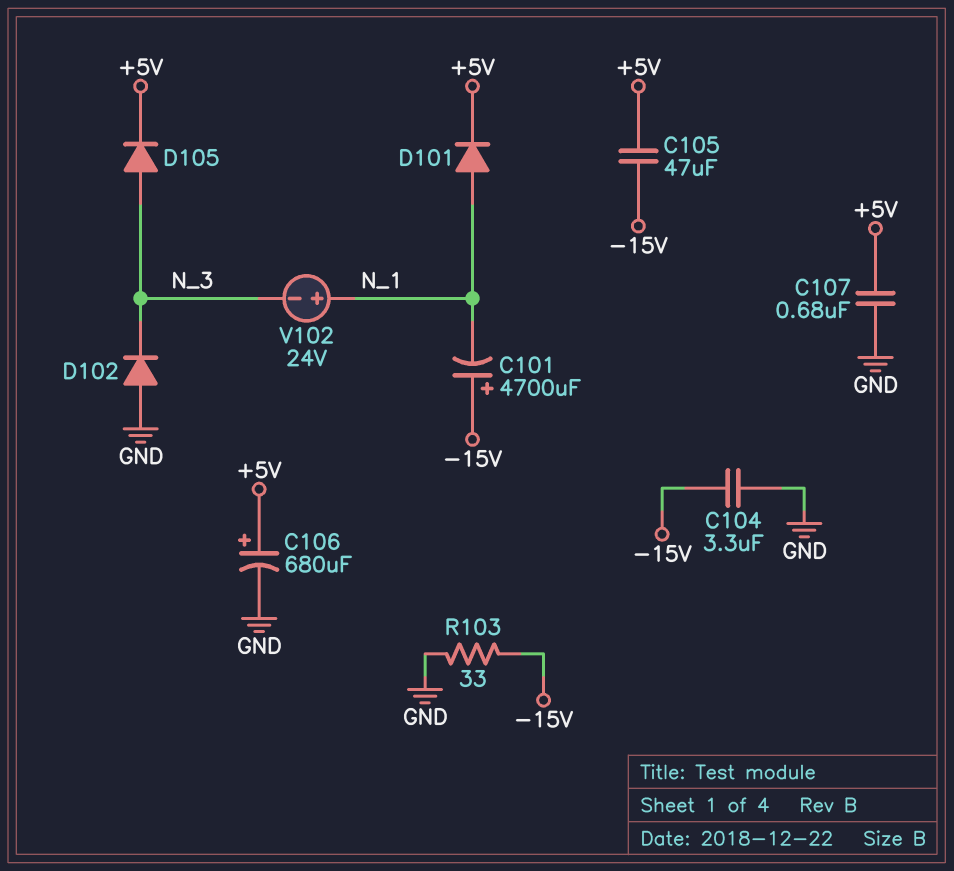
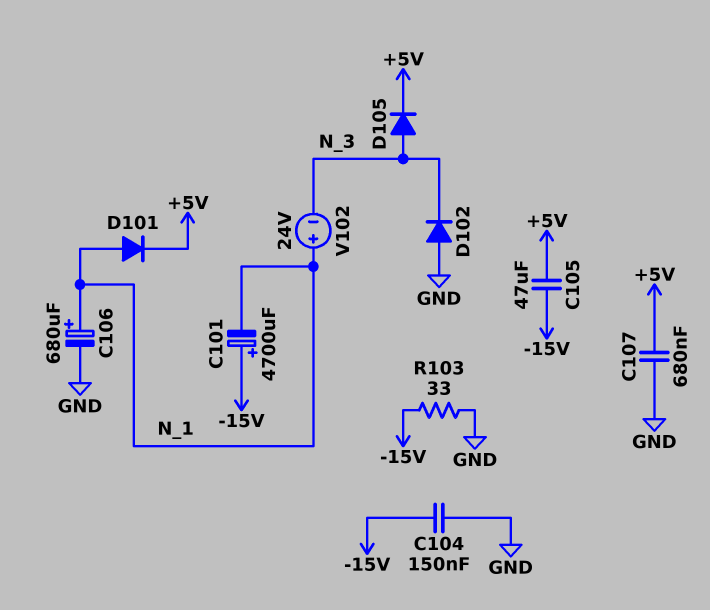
C104: 3.3uF (-15V, GND) -> 150nF (-15V, GND)
C106: 680uF (plus +5V, minus GND) -> 680uF (plus N_1, minus GND)

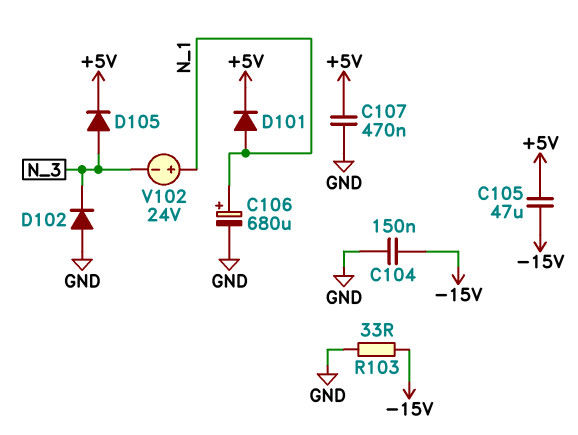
C101: 4700uF (plus -15V, minus N_1) -> none
C107: 680nF (+5V, GND) -> 470nF (+5V, GND)

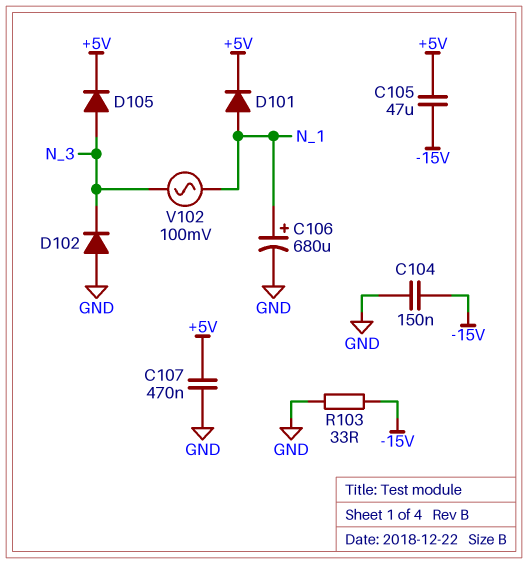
V102: 24V (plus N_1, minus N_3) -> AC 100mV (N_1, N_3)

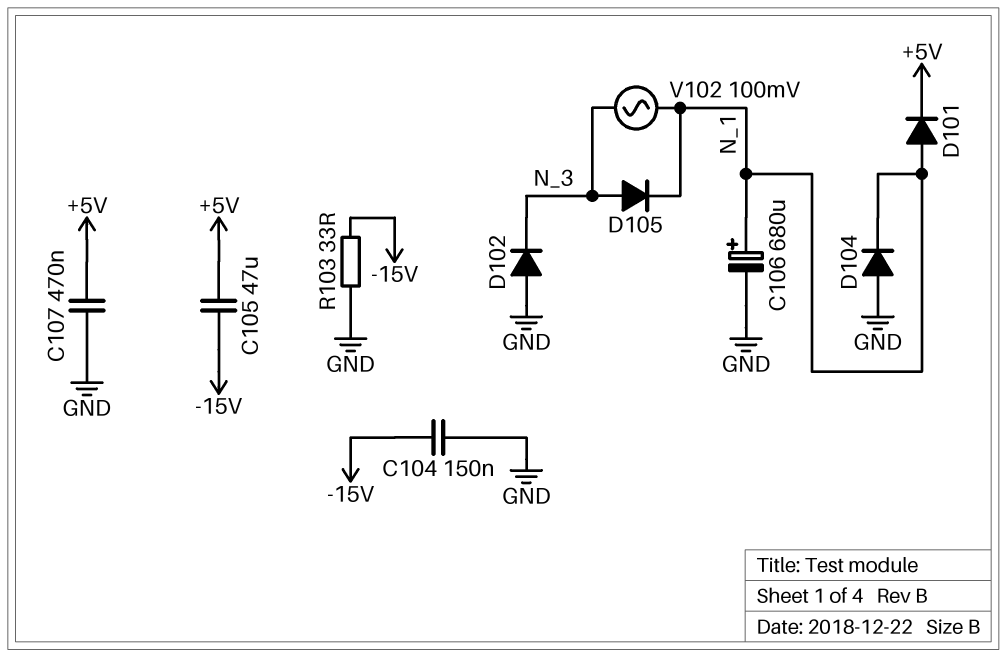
D104: none -> diode (A GND, K N_1)
D105: diode (A N_3, K +5V) -> diode (A N_3, K N_1)

